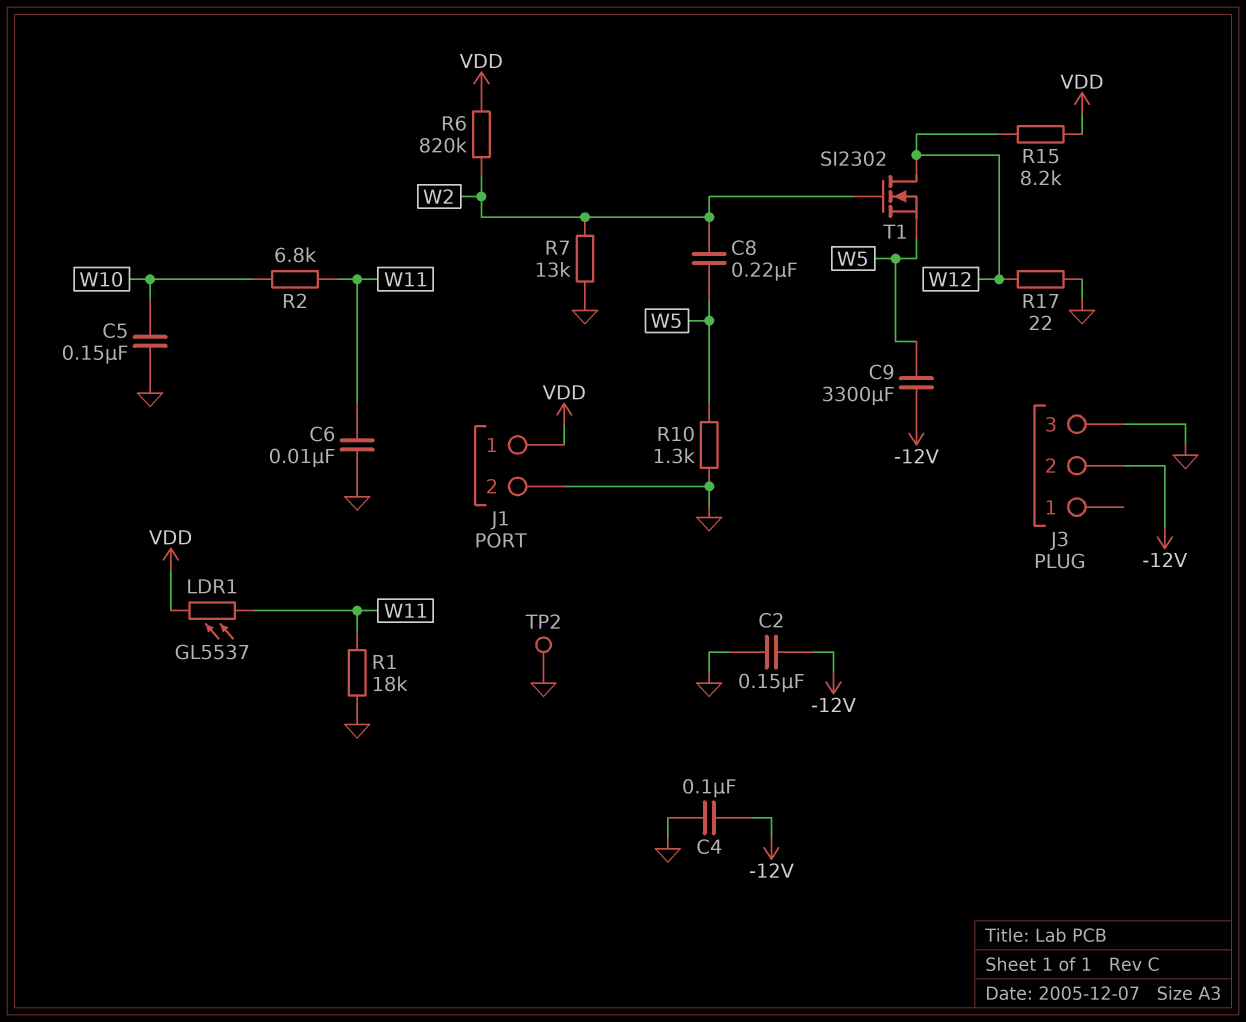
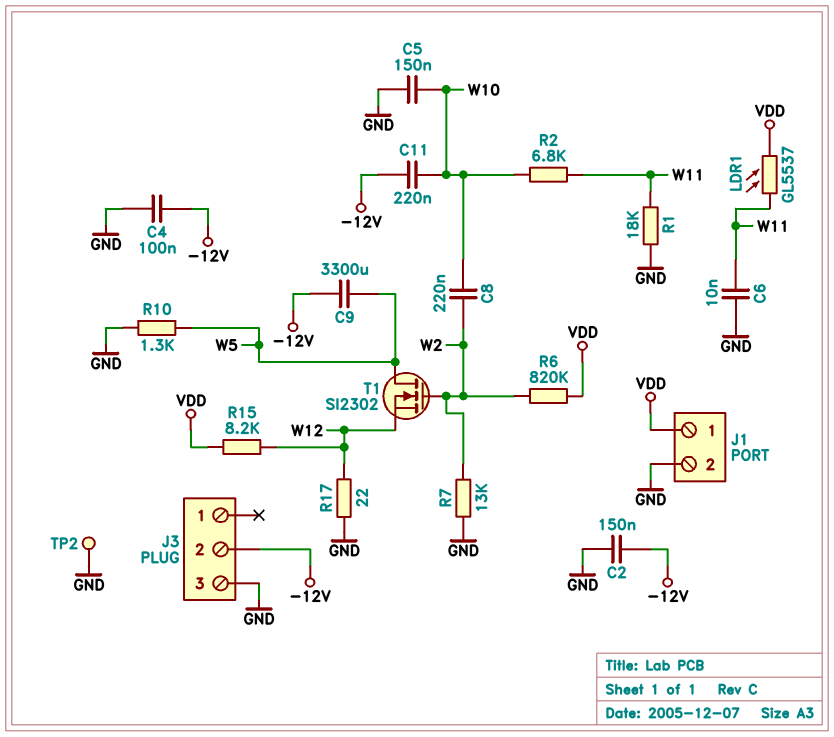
C8: 220nF (W2, W5) -> 220nF (W2, W10)
C11: none -> 220nF (-12V, W10)
T1: NMOS SI2302 (G W2, D W12, S W5) -> NMOS SI2302 (G W2, D W5, S W12)

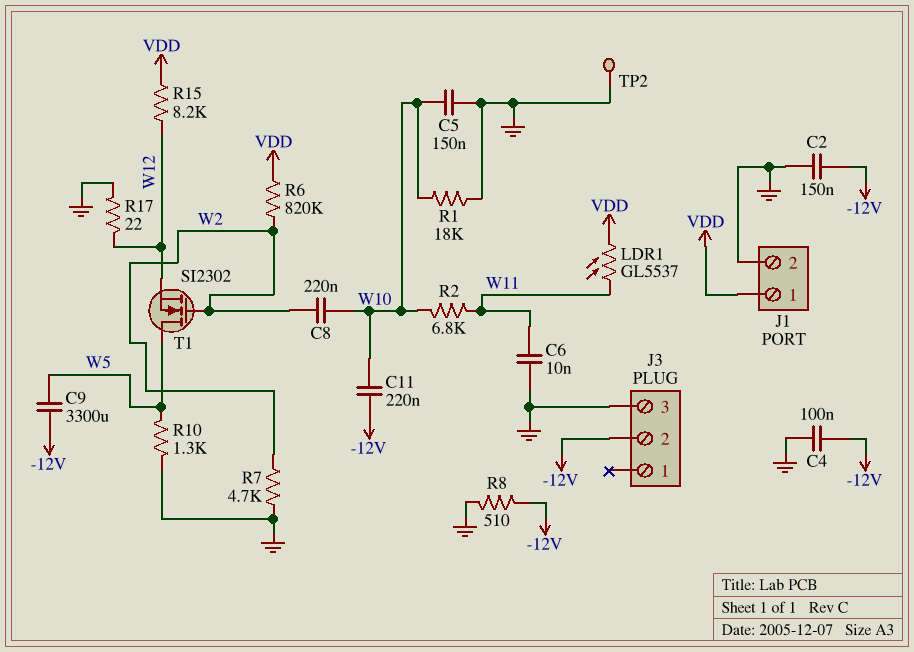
R1: 18k (GND, W11) -> 18k (GND, W10)
R7: 13k (GND, W2) -> 4.7k (GND, W2)
R8: none -> 510 (-12V, GND)

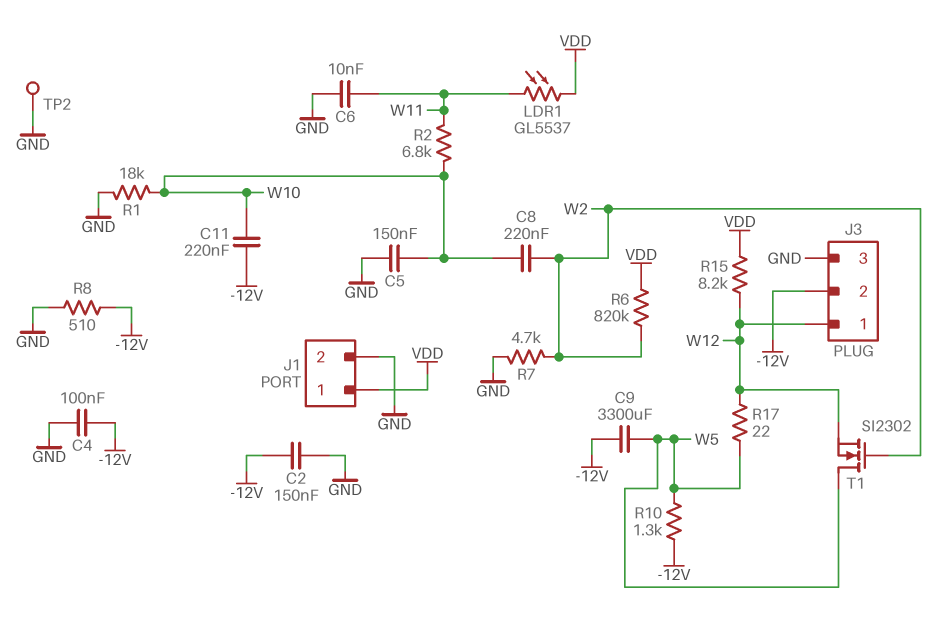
J3 pin 1: none -> W12
R10: 1.3k (GND, W5) -> 1.3k (-12V, W5)
R17: 22 (GND, W12) -> 22 (W5, W12)

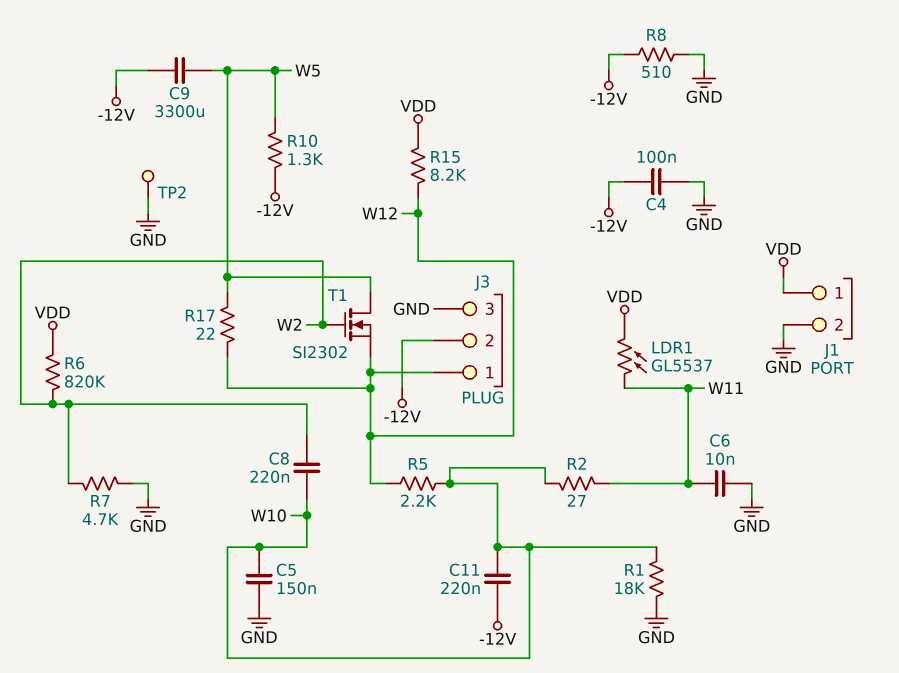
C2: 150nF (-12V, GND) -> none
R2: 6.8k (W10, W11) -> 27 (W10, W11)
R5: none -> 2.2k (W10, W12)

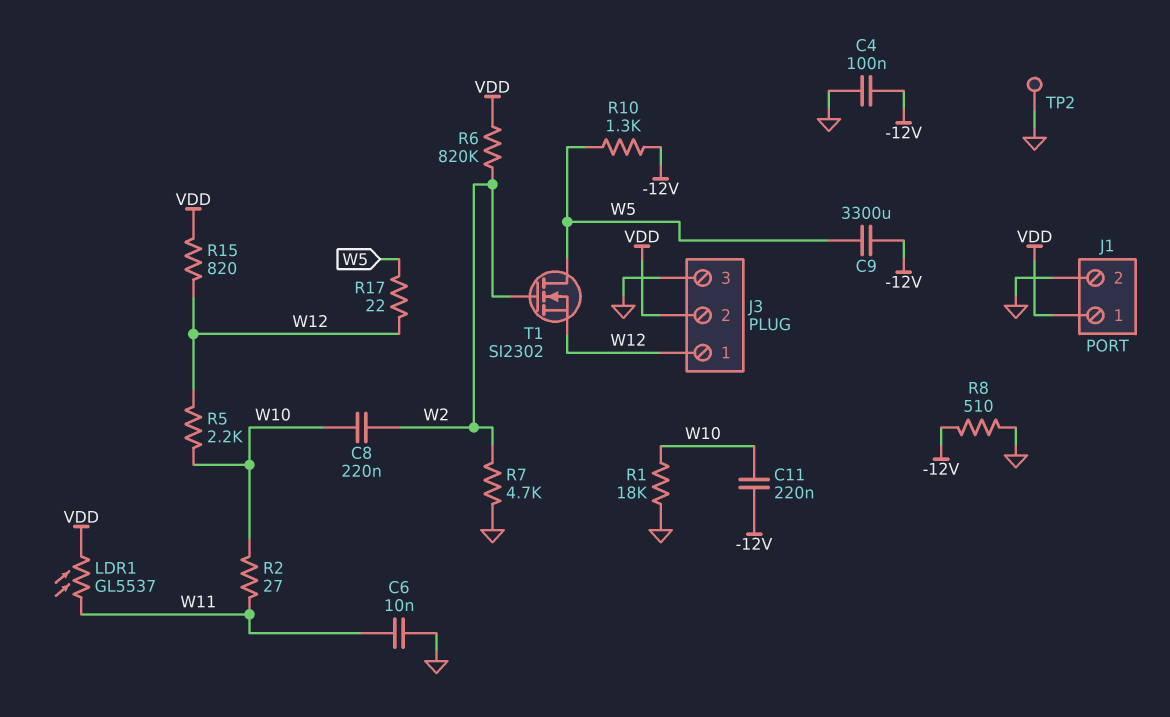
C5: 150nF (GND, W10) -> none
J3 pin 2: -12V -> VDD
R15: 8.2k (VDD, W12) -> 820 (VDD, W12)

